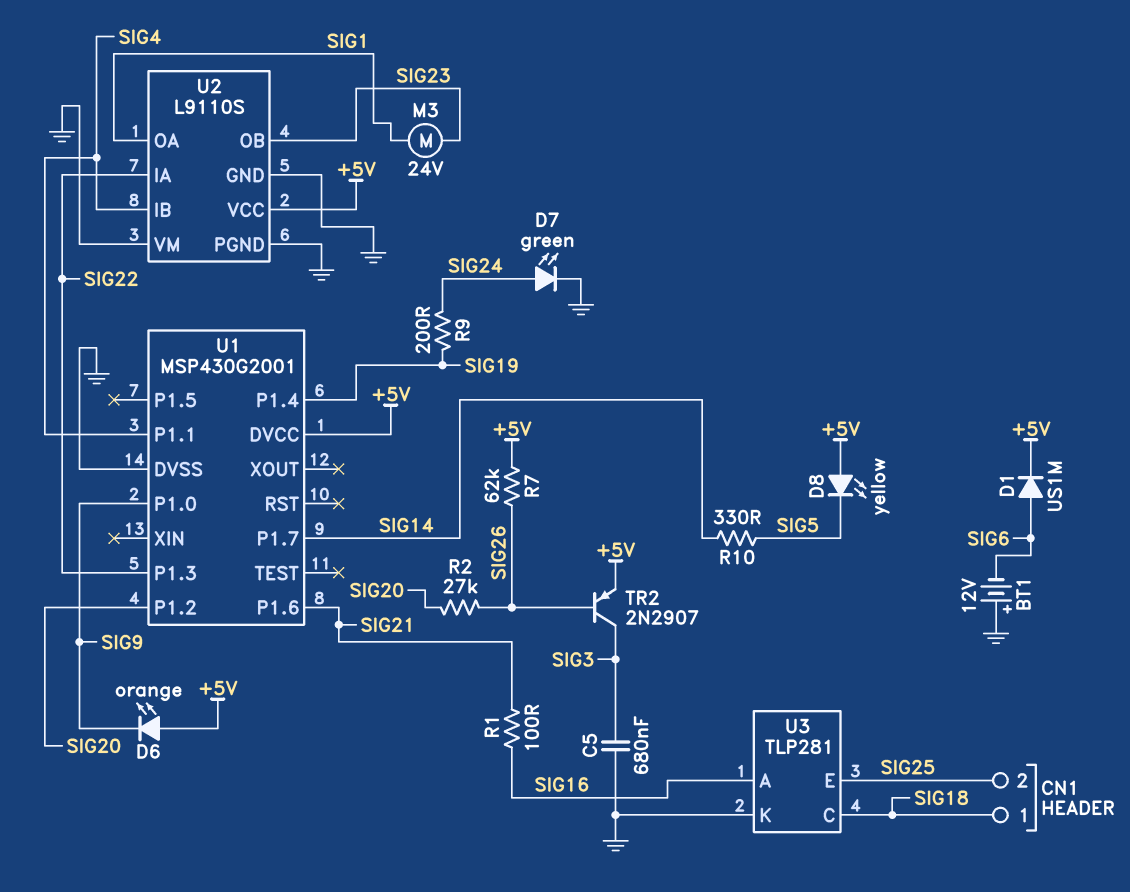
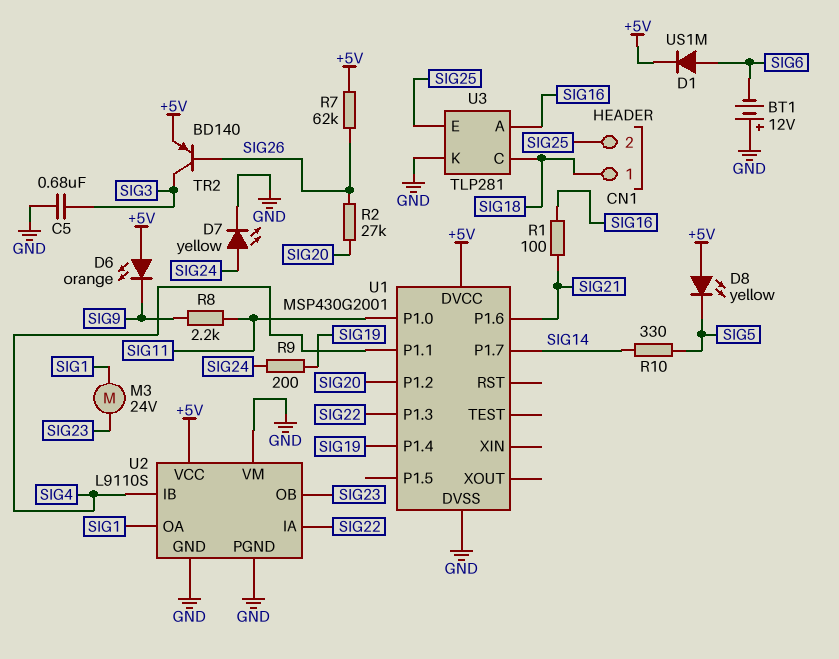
D7: LED green (A SIG24, K GND) -> LED yellow (A SIG24, K GND)
R8: none -> 2.2k (SIG9, SIG11)
TR2: PNP 2N2907 (B SIG26, C SIG3, E +5V) -> PNP BD140 (B SIG26, C SIG3, E +5V)
U1 pin P1.0: SIG9 -> SIG11

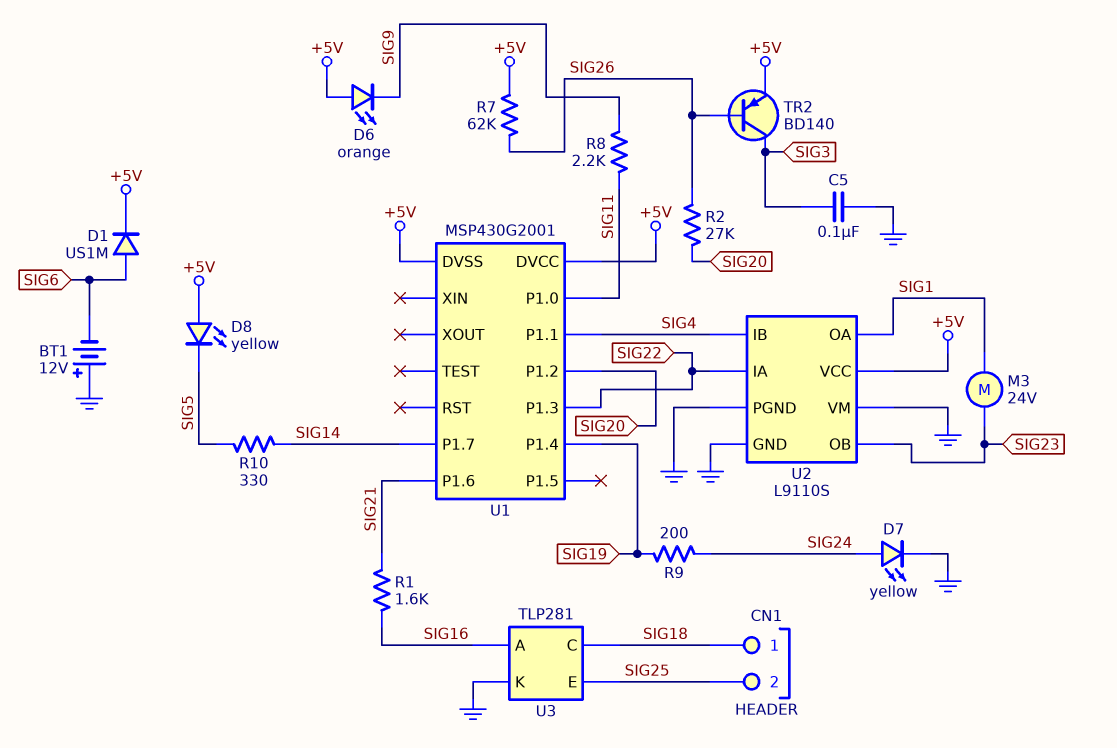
C5: 680nF (GND, SIG3) -> 100nF (GND, SIG3)
R1: 100 (SIG16, SIG21) -> 1.6k (SIG16, SIG21)
U1 pin DVSS: GND -> +5V

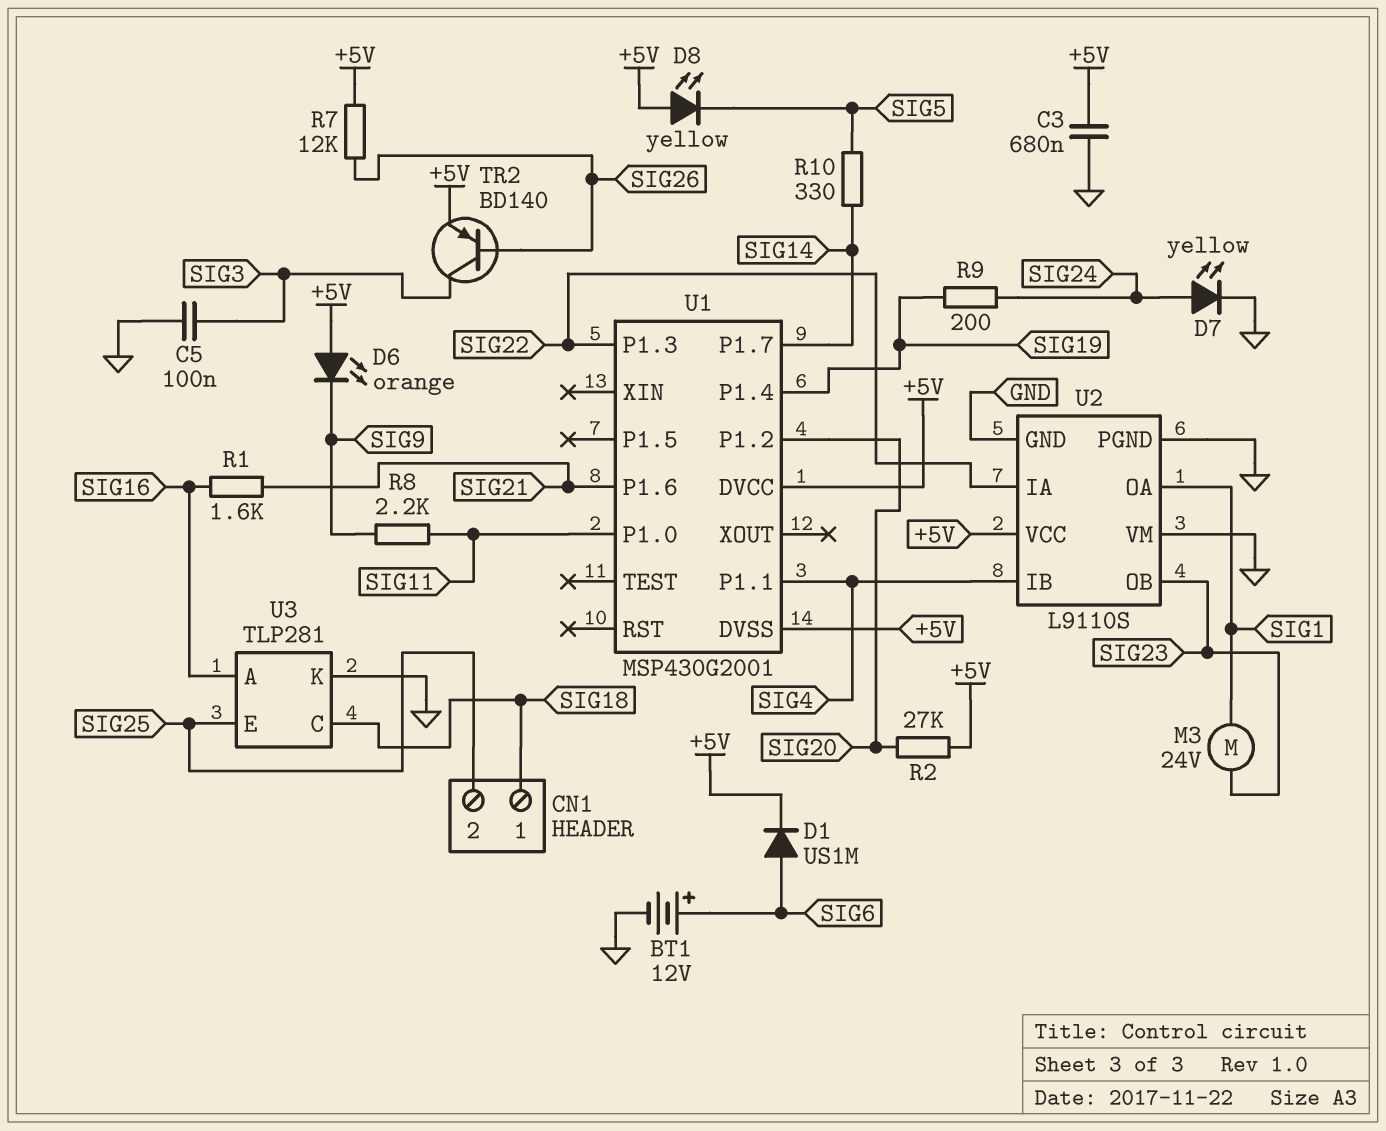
BT1: 12V (plus GND, minus SIG6) -> 12V (plus SIG6, minus GND)
C3: none -> 680nF (+5V, GND)
R2: 27k (SIG20, SIG26) -> 27k (+5V, SIG20)
R7: 62k (+5V, SIG26) -> 12k (+5V, SIG26)

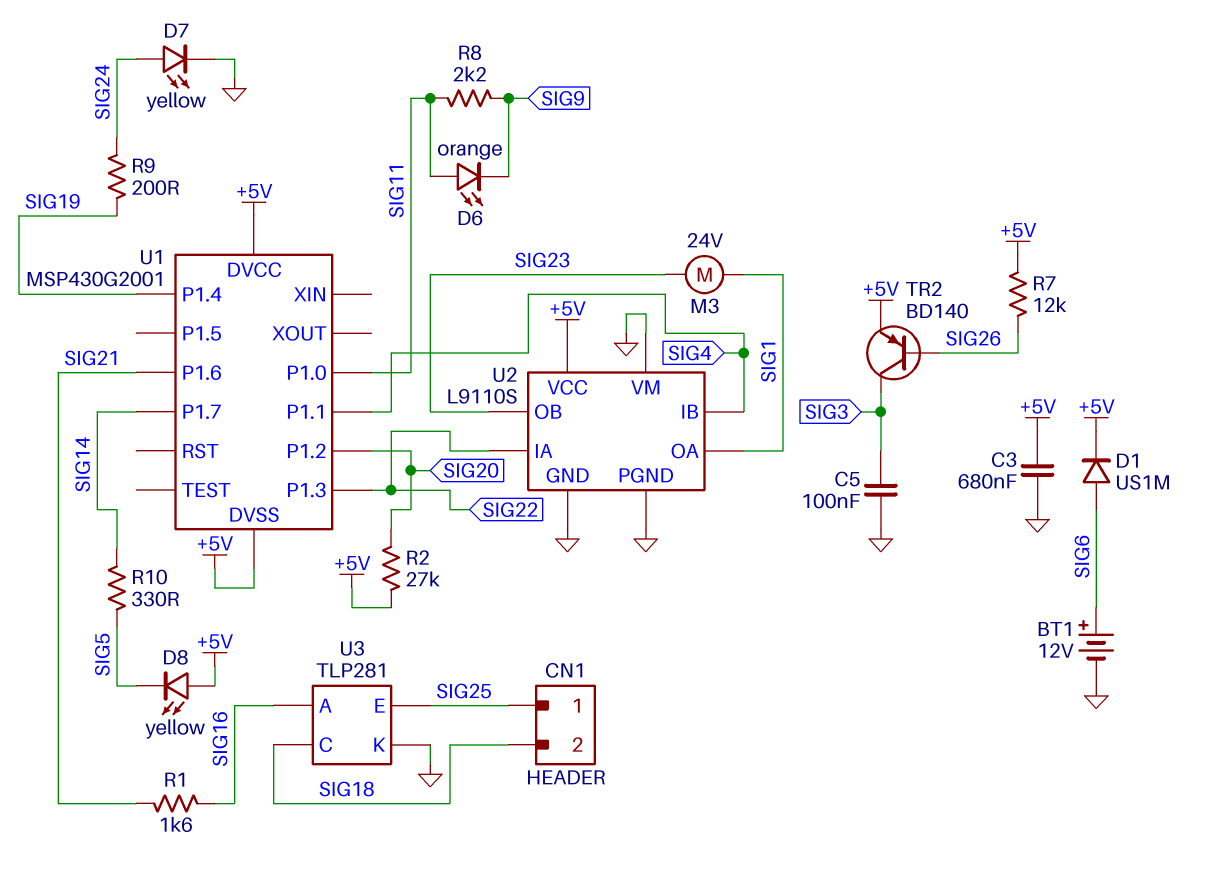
CN1 pin 1: SIG18 -> SIG25
CN1 pin 2: SIG25 -> SIG18
D6: LED orange (A +5V, K SIG9) -> LED orange (A SIG11, K SIG9)

